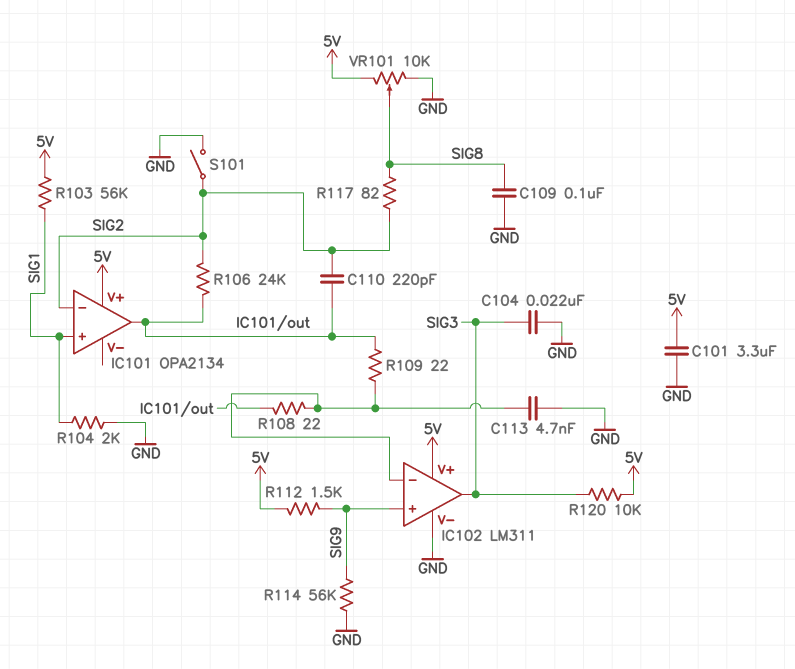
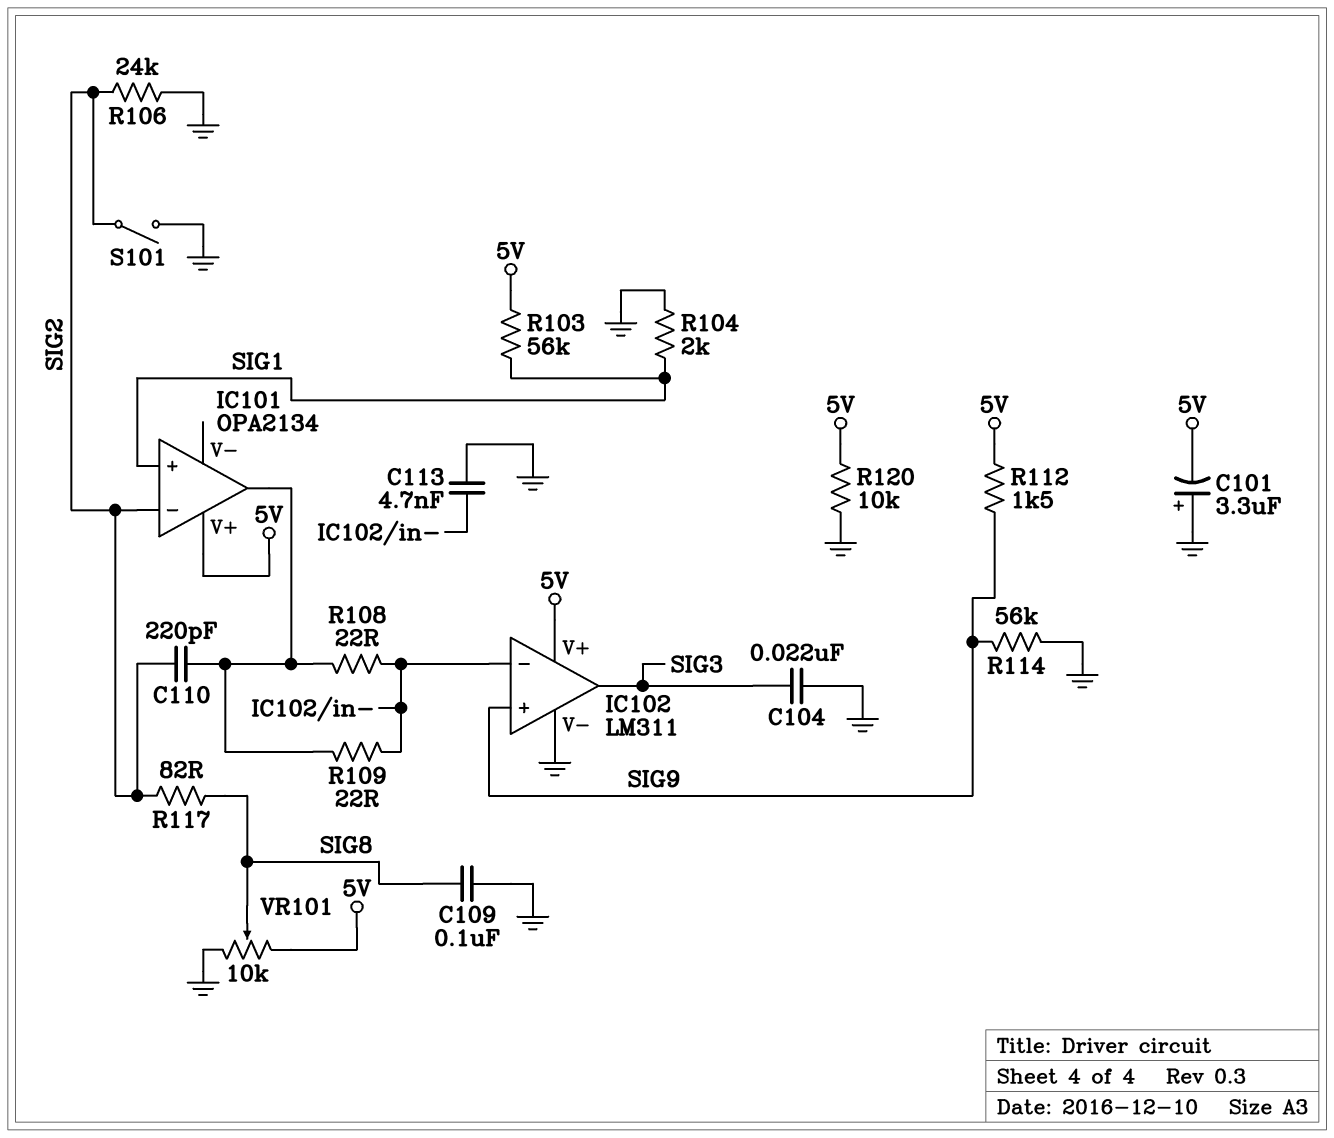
C101: 3.3uF (5V, GND) -> 3.3uF (plus GND, minus 5V)
R106: 24k (IC101/out, SIG2) -> 24k (GND, SIG2)
R120: 10k (5V, SIG3) -> 10k (5V, GND)

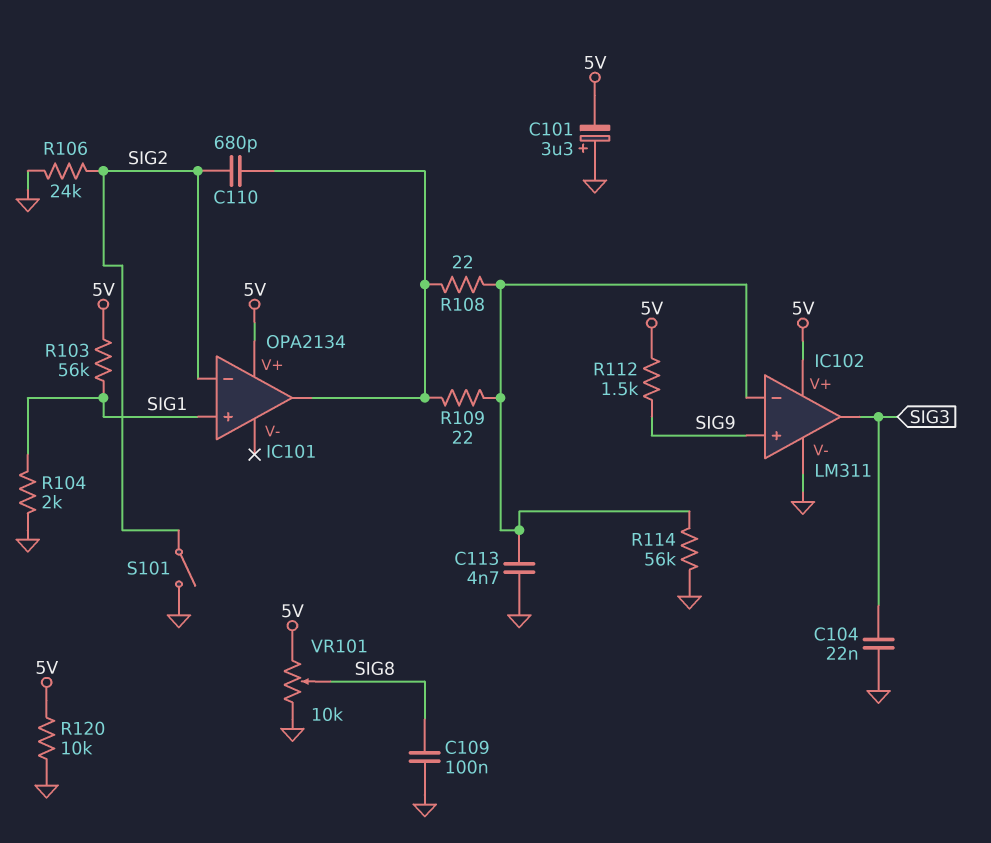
C110: 220pF (IC101/out, SIG2) -> 680pF (IC101/out, SIG2)
R114: 56k (GND, SIG9) -> 56k (GND, IC102/in-)
R117: 82 (SIG2, SIG8) -> none

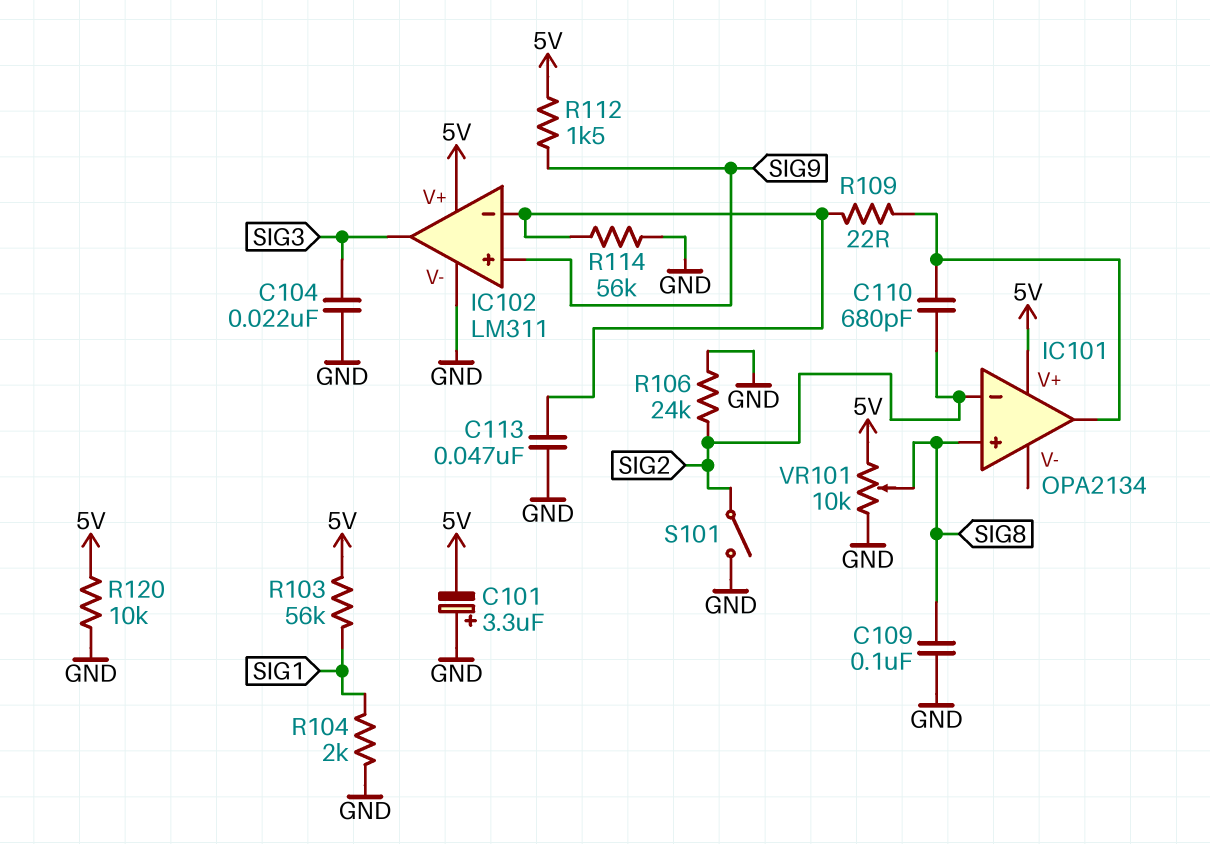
C113: 4.7nF (GND, IC102/in-) -> 47nF (GND, IC102/in-)
IC101 pin in+: SIG1 -> SIG8
R108: 22 (IC101/out, IC102/in-) -> none

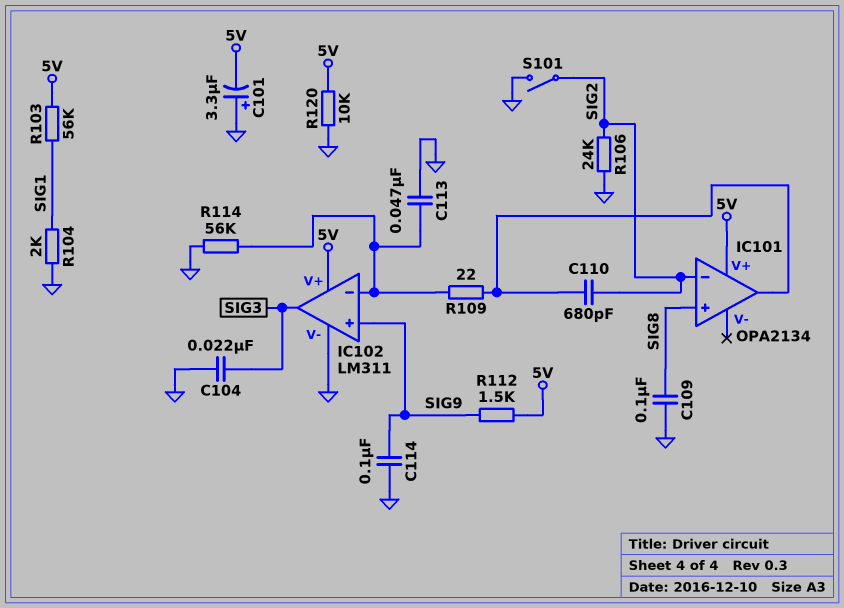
C114: none -> 100nF (GND, SIG9)
VR101: 10k (5V, GND, wiper SIG8) -> none

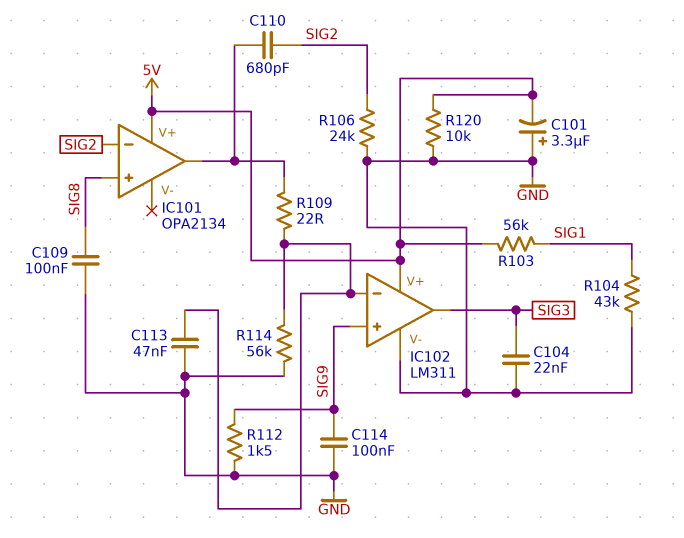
R104: 2k (GND, SIG1) -> 43k (GND, SIG1)
R112: 1.5k (5V, SIG9) -> 1.5k (GND, SIG9)
S101: switch (GND, SIG2) -> none

